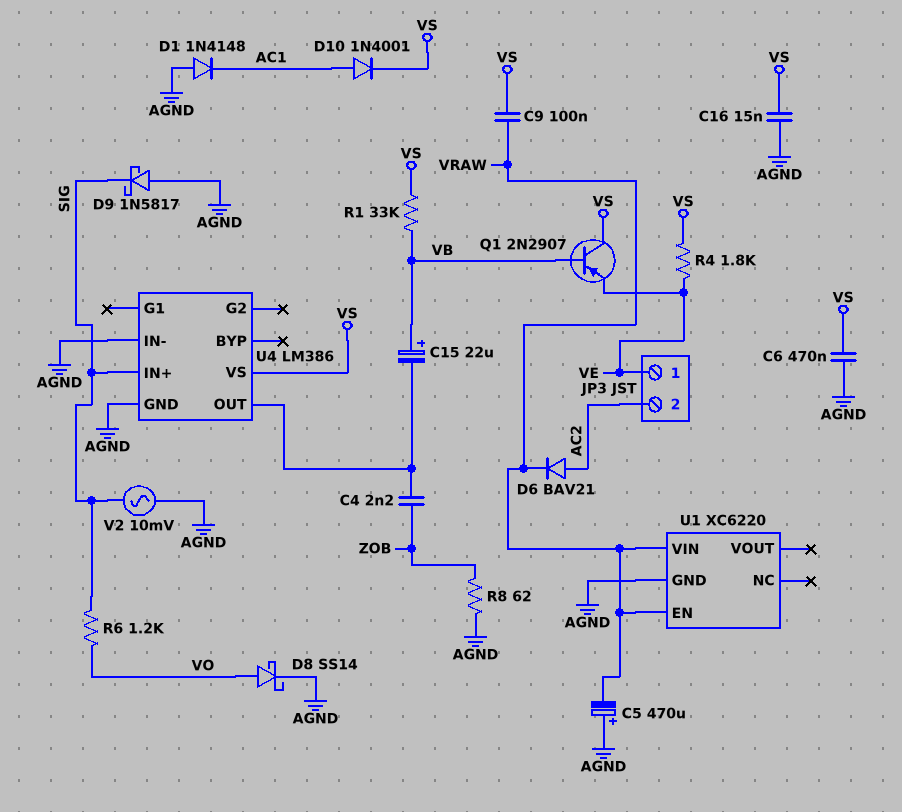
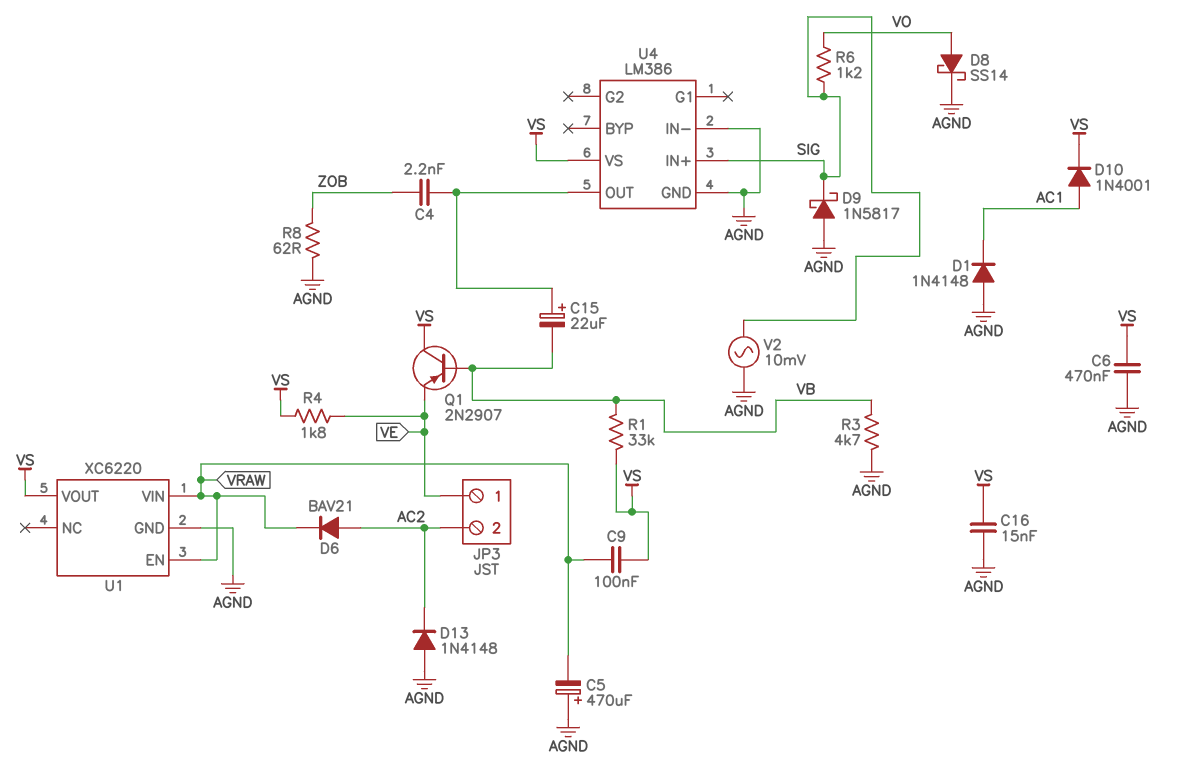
C15: 22uF (plus VB, minus U4/OUT) -> 22uF (plus U4/OUT, minus VB)
D13: none -> diode 1N4148 (A AGND, K AC2)
R3: none -> 4.7k (AGND, VB)
U1 pin VOUT: none -> VS

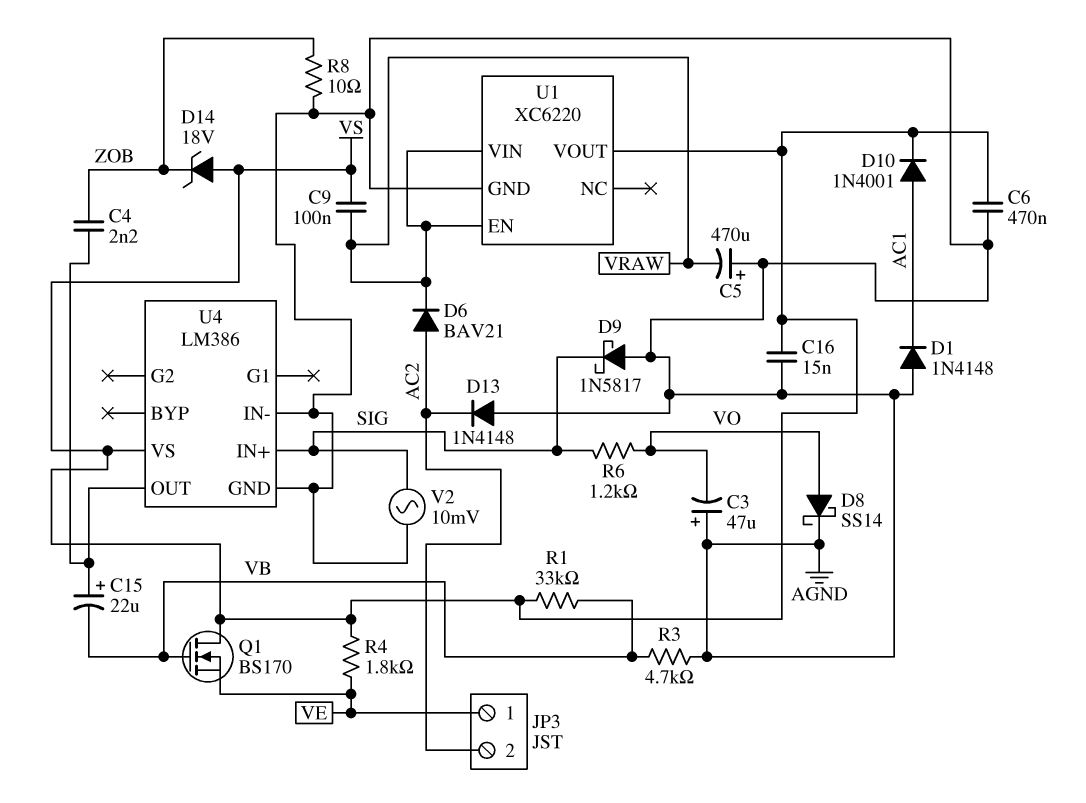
C3: none -> 47uF (plus AGND, minus VO)
D14: none -> zener 18V (A VS, K ZOB)
Q1: PNP 2N2907 (B VB, C VS, E VE) -> NMOS BS170 (G VB, D VS, S VE)
R8: 62 (AGND, ZOB) -> 10 (AGND, ZOB)

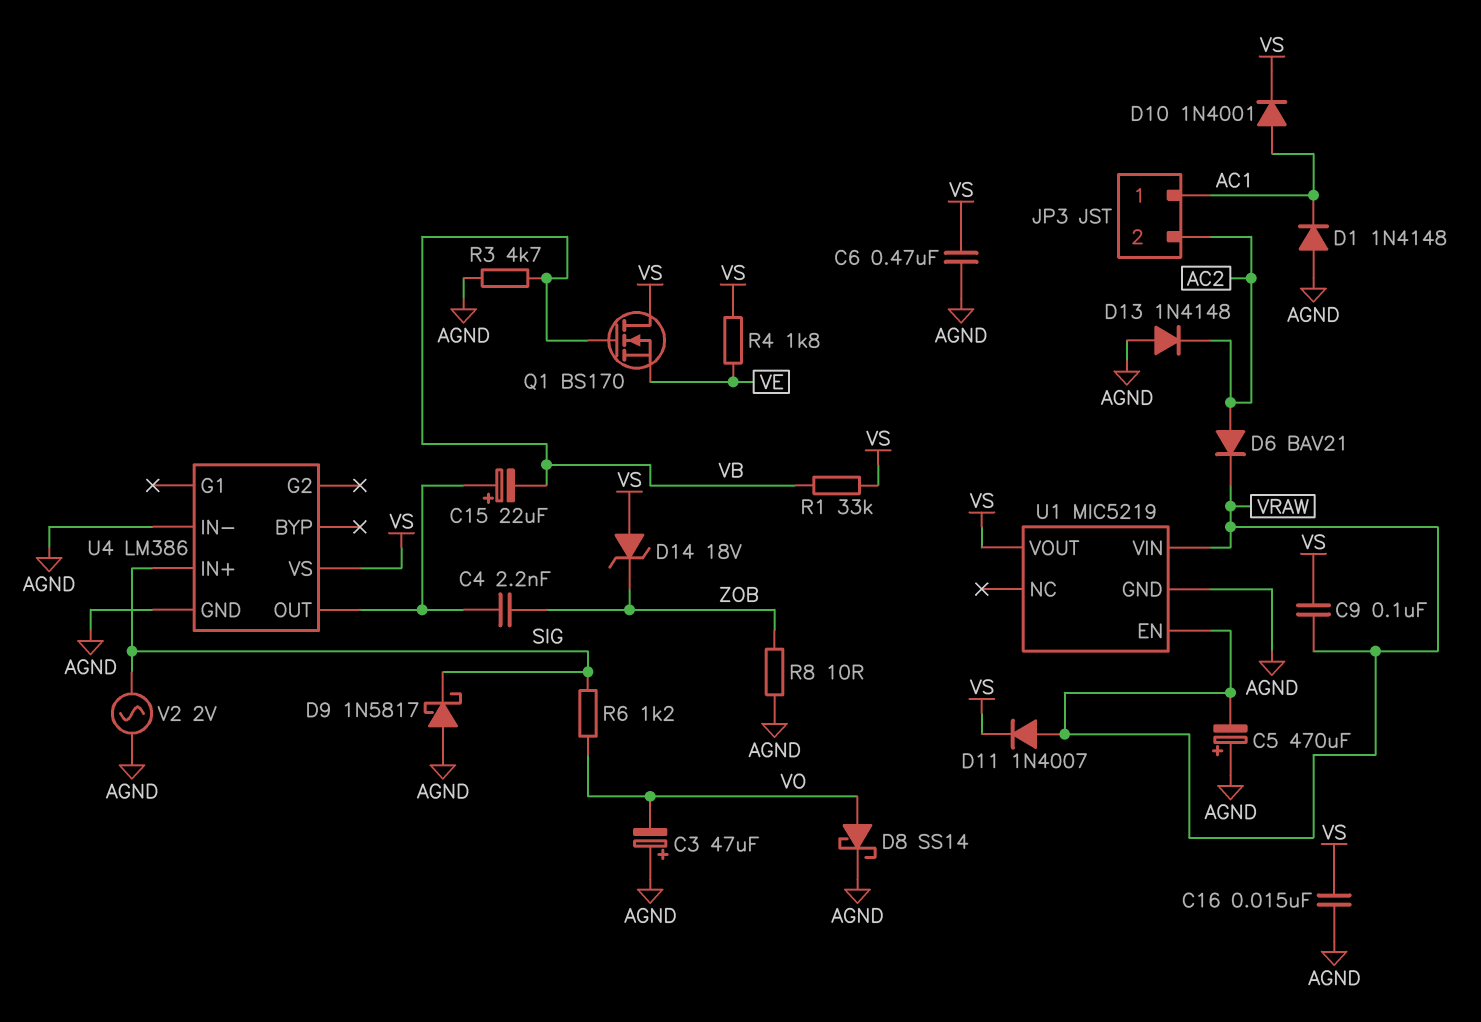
D11: none -> diode 1N4007 (A VRAW, K VS)
JP3 pin 1: VE -> AC1
U1: XC6220 -> MIC5219
V2: AC 10mV (AGND, SIG) -> AC 2V (AGND, SIG)

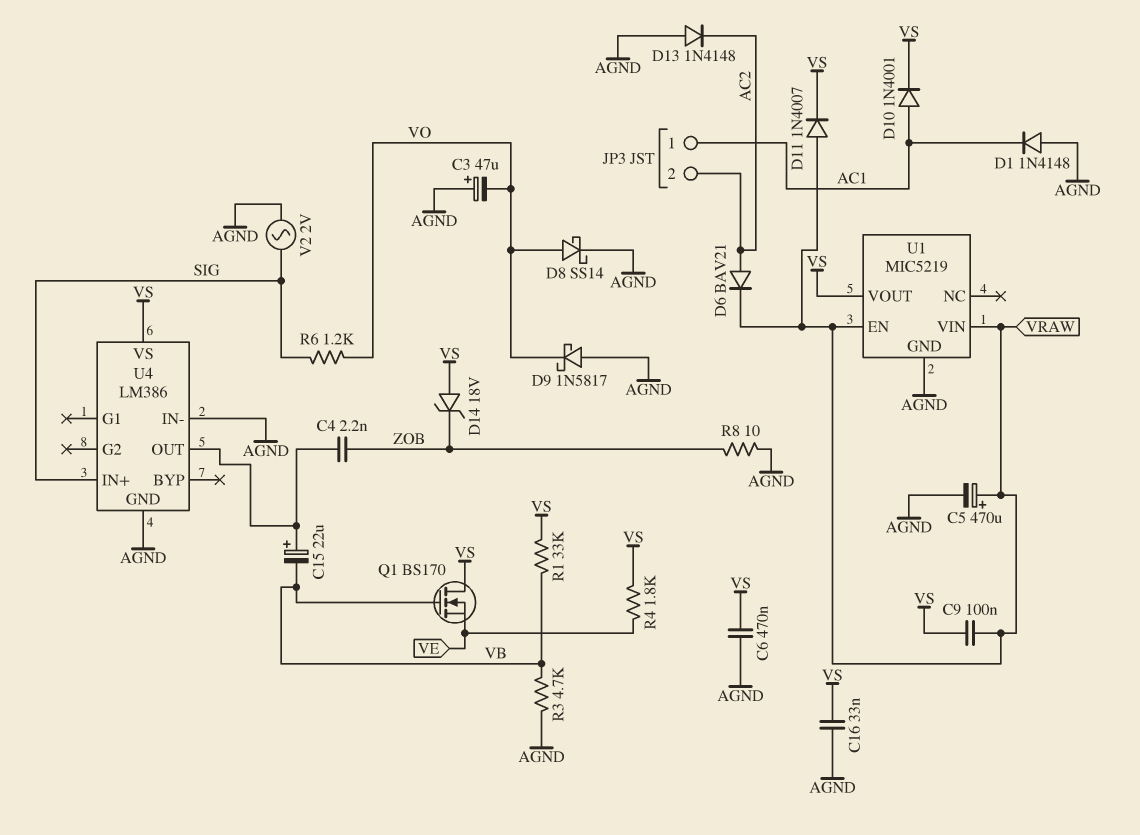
C5: 470uF (plus AGND, minus VRAW) -> 470uF (plus VRAW, minus AGND)
C16: 15nF (AGND, VS) -> 33nF (AGND, VS)
D9: schottky 1N5817 (A AGND, K SIG) -> schottky 1N5817 (A AGND, K VO)

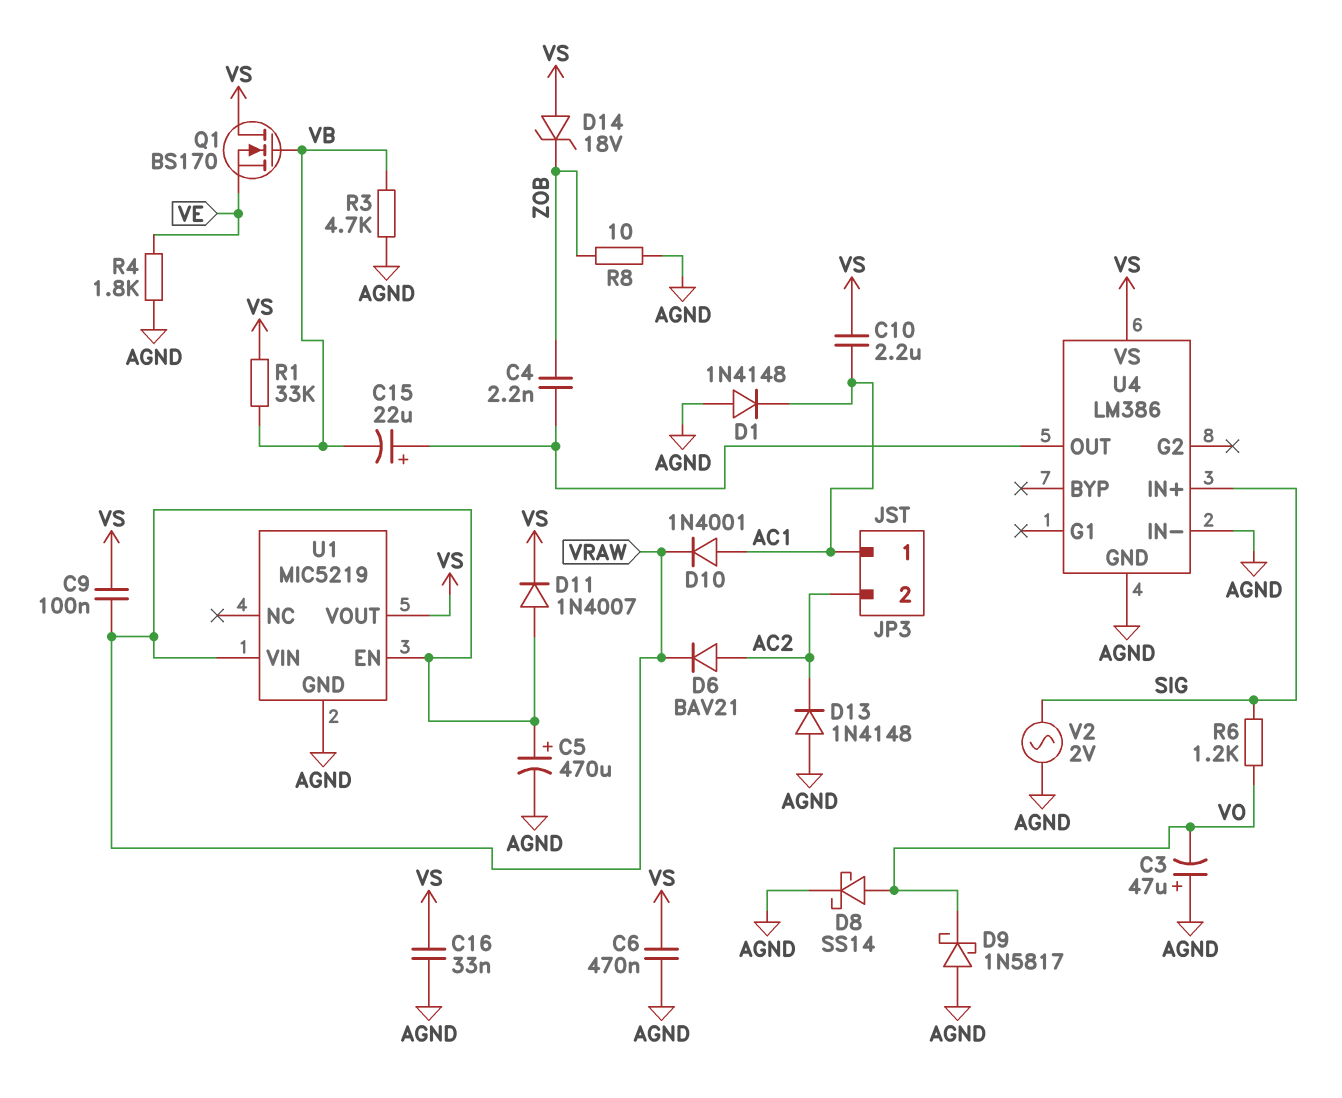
C10: none -> 2.2uF (AC1, VS)
D10: diode 1N4001 (A AC1, K VS) -> diode 1N4001 (A AC1, K VRAW)
R4: 1.8k (VE, VS) -> 1.8k (AGND, VE)

